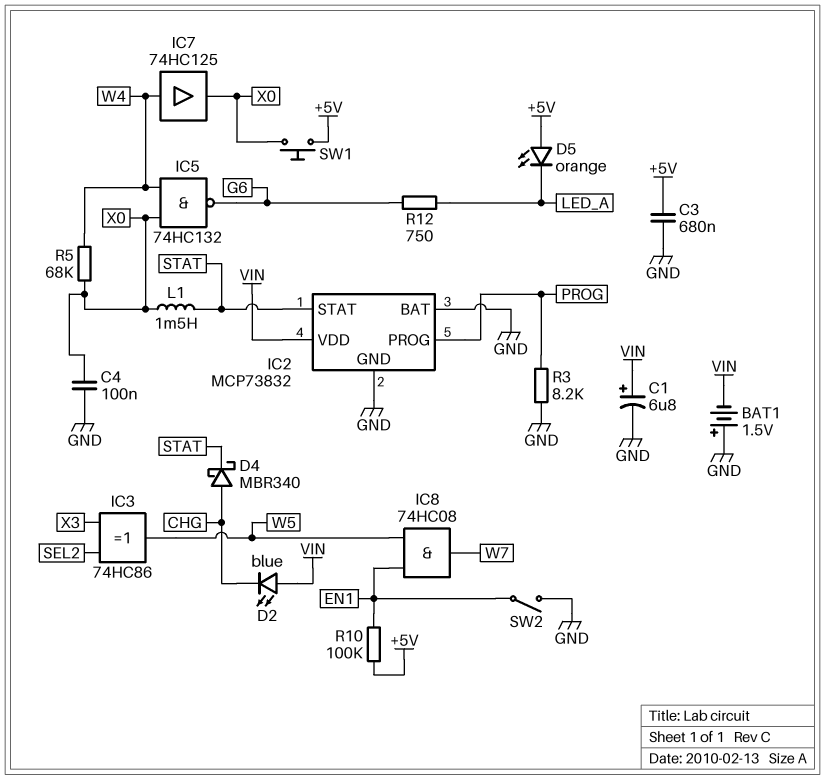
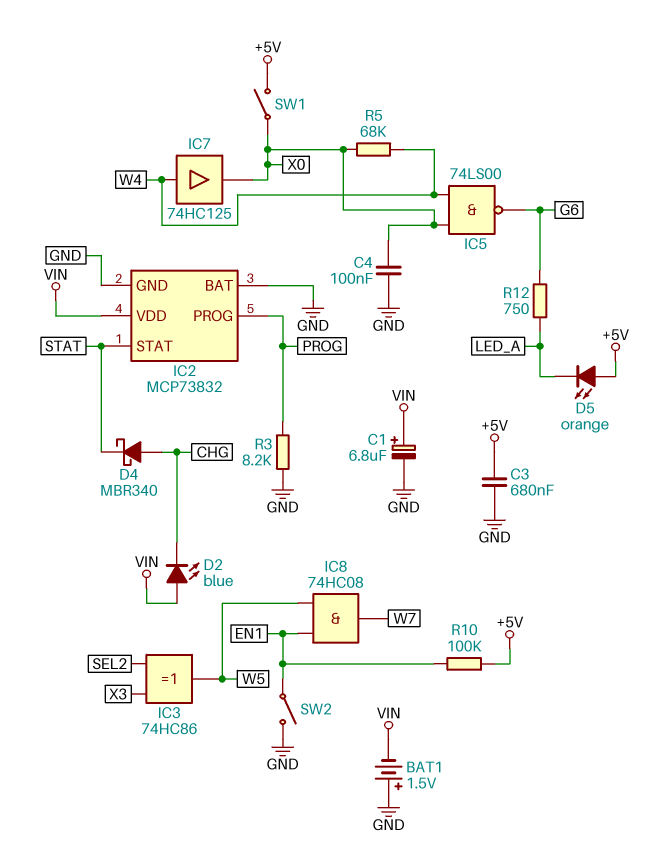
IC5: NAND 74HC132 (in W4, in X0, out G6) -> NAND 74LS00 (in W4, in X0, out G6)
L1: 1.5mH (STAT, X0) -> none
SW1: button (+5V, X0) -> switch (+5V, X0)

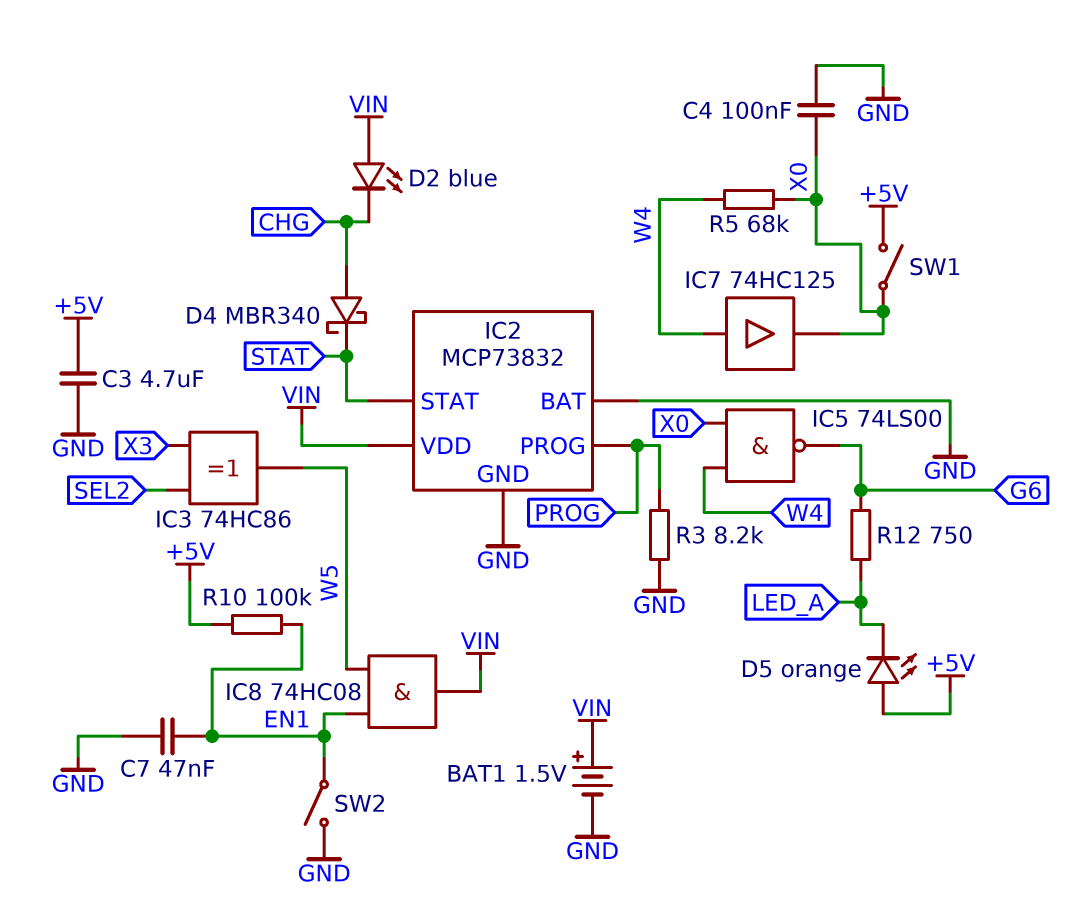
BAT1: 1.5V (plus GND, minus VIN) -> 1.5V (plus VIN, minus GND)
C1: 6.8uF (plus VIN, minus GND) -> none
C3: 680nF (+5V, GND) -> 4.7uF (+5V, GND)
C7: none -> 47nF (EN1, GND)
IC8: AND 74HC08 (in EN1, in W5, out W7) -> AND 74HC08 (in EN1, in W5, out VIN)

